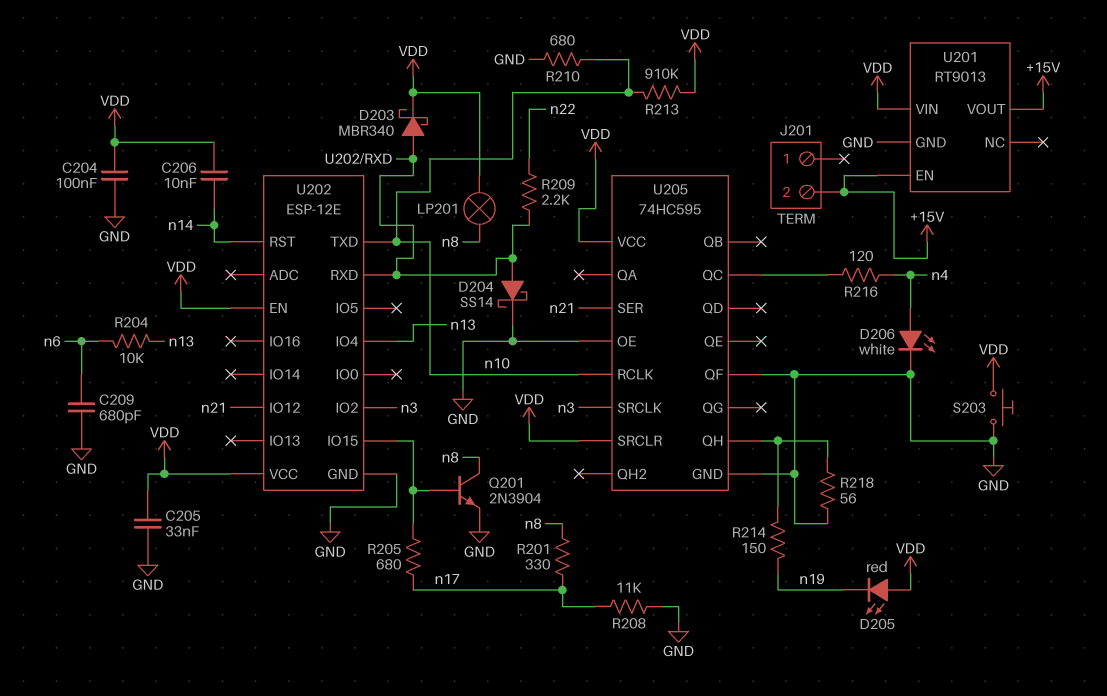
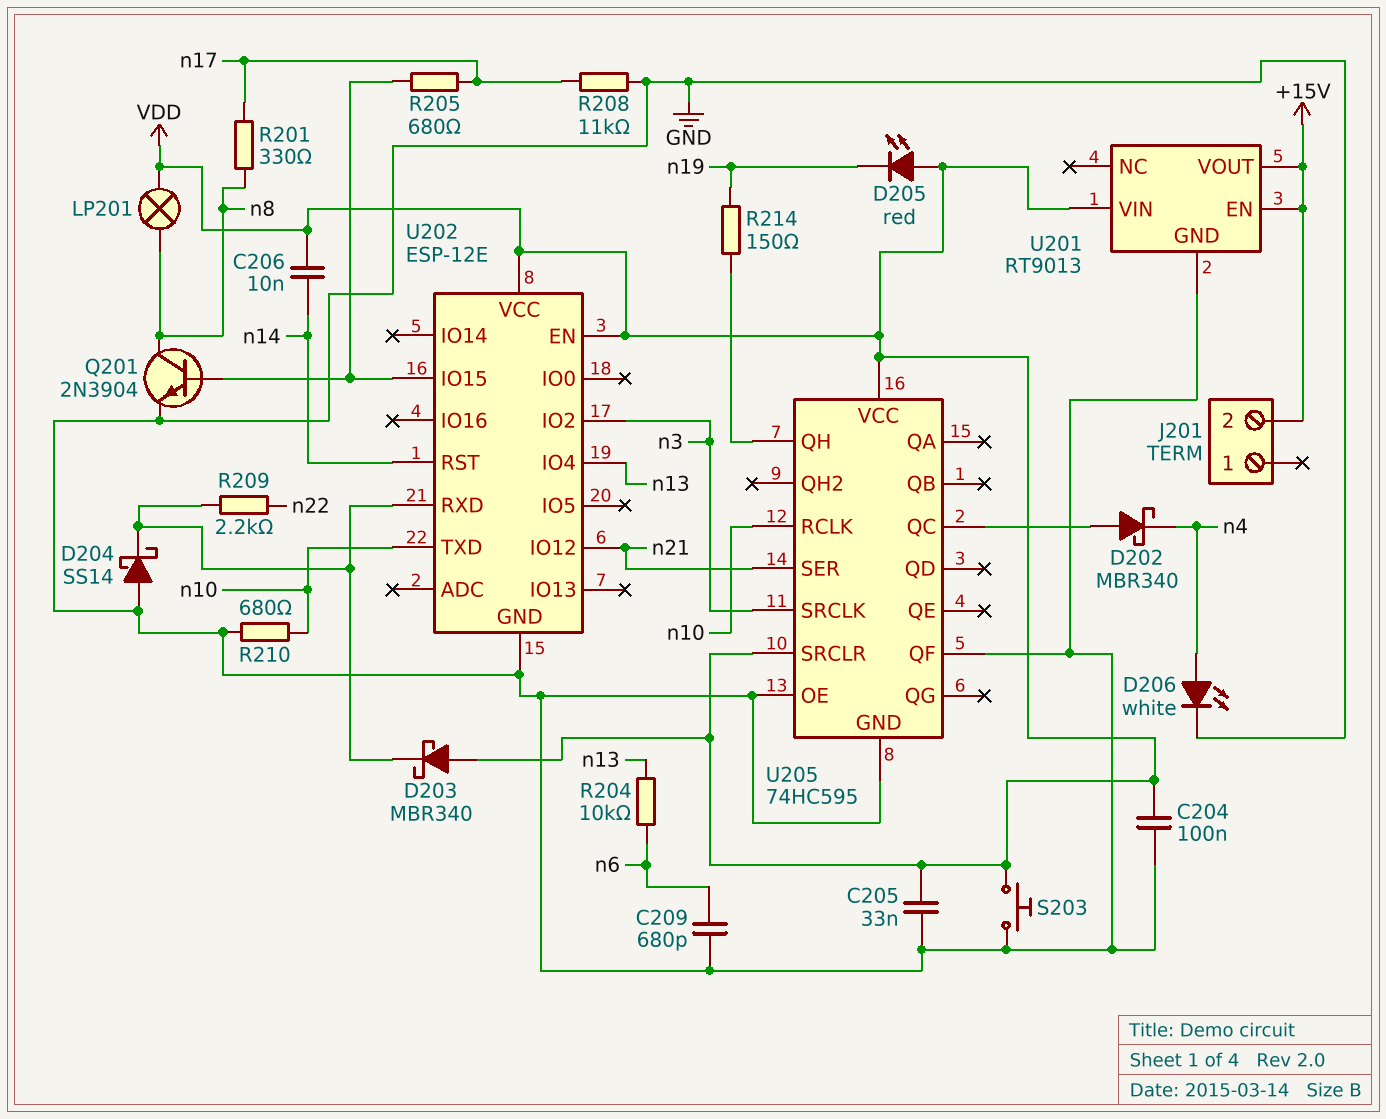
D202: none -> schottky MBR340 (A U205/QC, K n4)
D203: schottky MBR340 (A U202/RXD, K VDD) -> schottky MBR340 (A VDD, K U202/RXD)
D204: schottky SS14 (A U202/RXD, K GND) -> schottky SS14 (A GND, K U202/RXD)
R213: 910k (VDD, n10) -> none
R216: 120 (U205/QC, n4) -> none
R218: 56 (GND, U205/QH) -> none

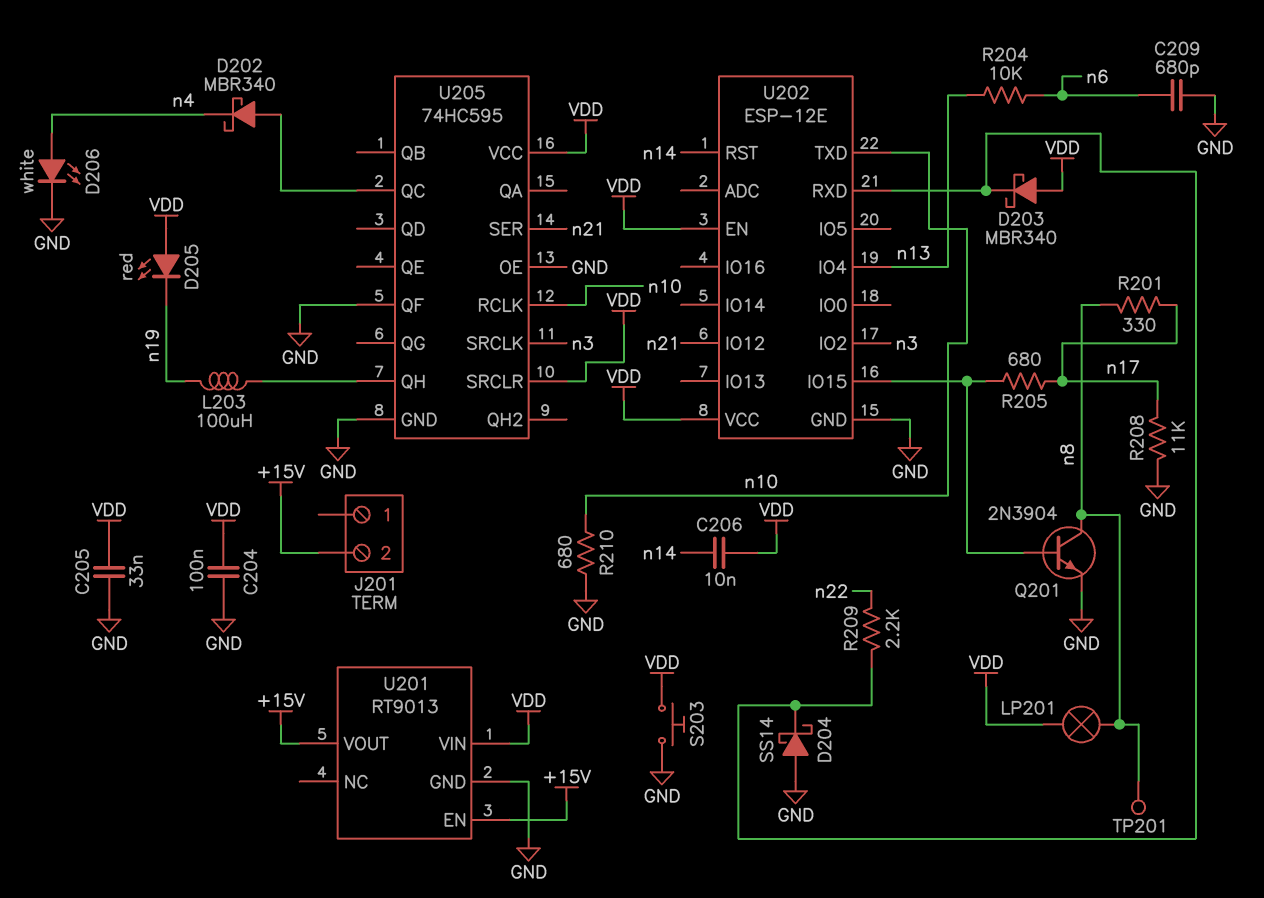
L203: none -> 100uH (U205/QH, n19)
R214: 150 (U205/QH, n19) -> none
TP201: none -> test point (n8)

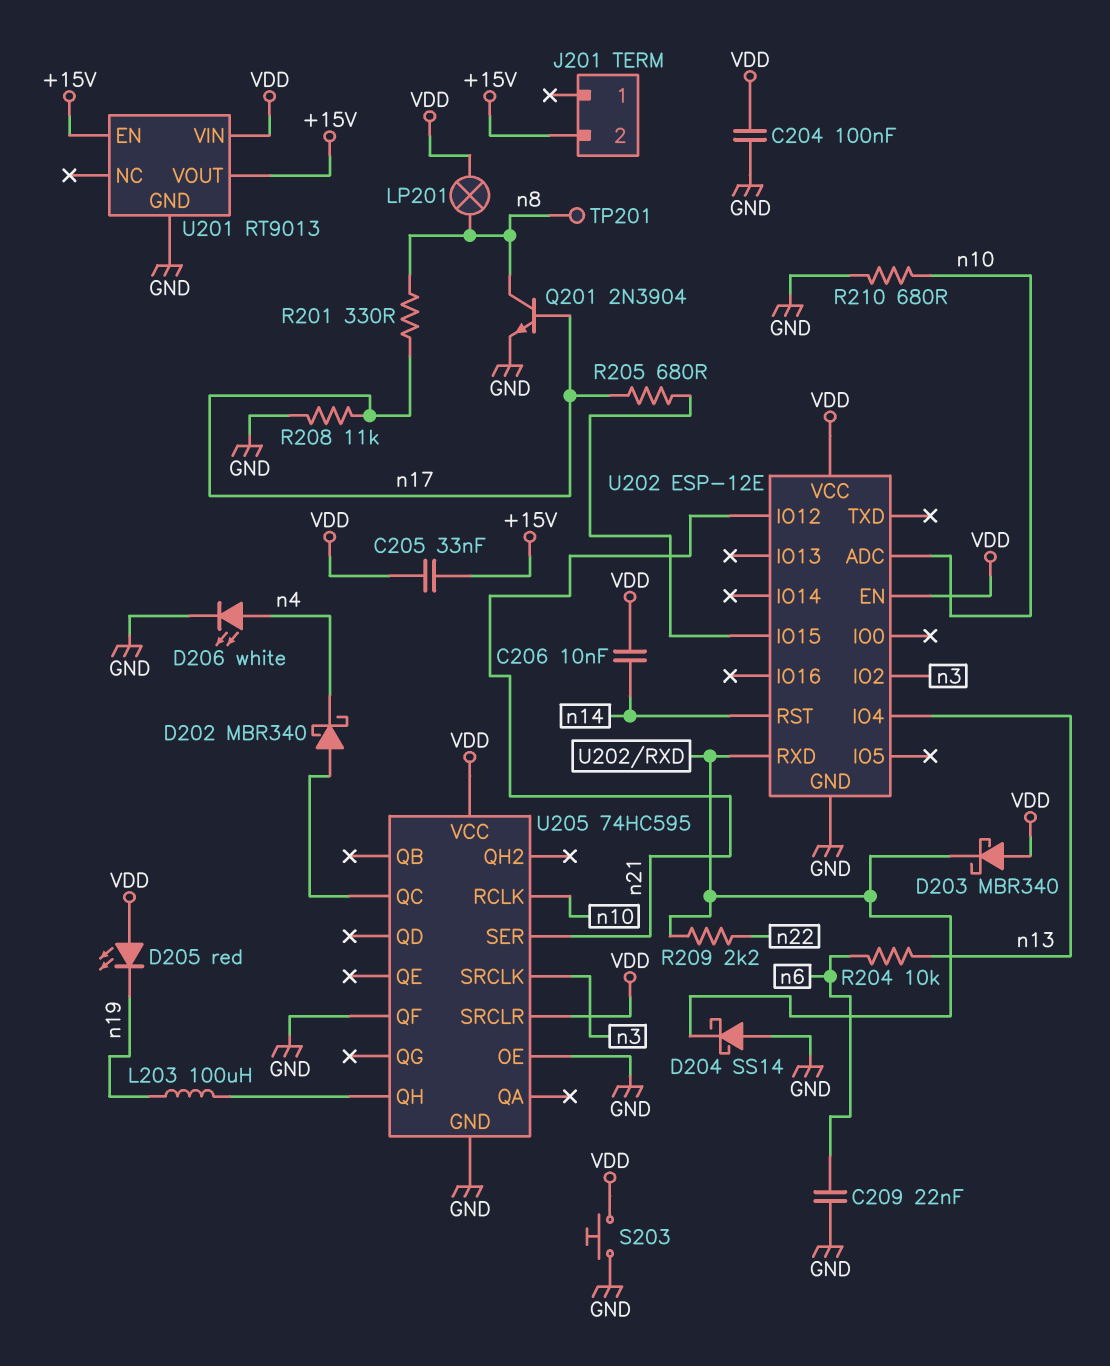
C205: 33nF (GND, VDD) -> 33nF (+15V, VDD)
C209: 680pF (GND, n6) -> 22nF (GND, n6)
Q201: NPN 2N3904 (B U202/IO15, C n8, E GND) -> NPN 2N3904 (B n17, C n8, E GND)
U202 pin ADC: none -> n10
U202 pin TXD: n10 -> none

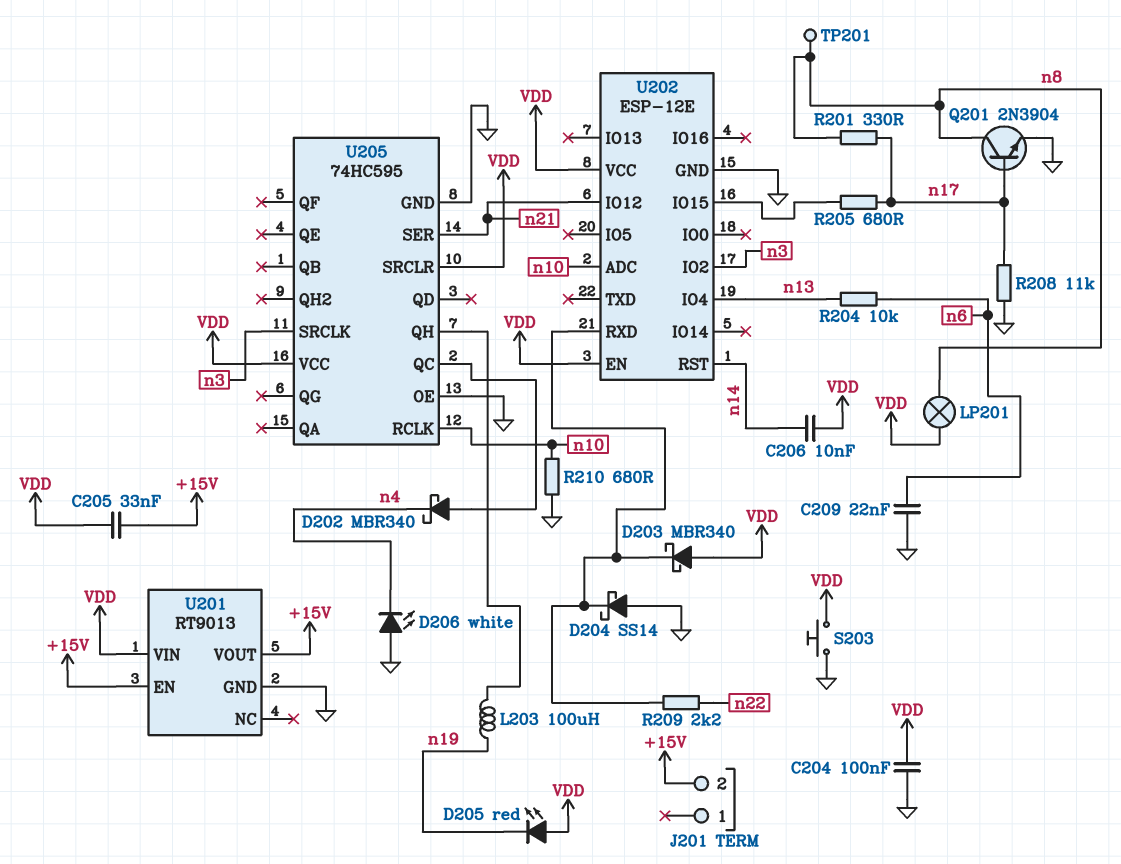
D206: LED white (A n4, K GND) -> LED white (A GND, K n4)
U205 pin QF: GND -> none

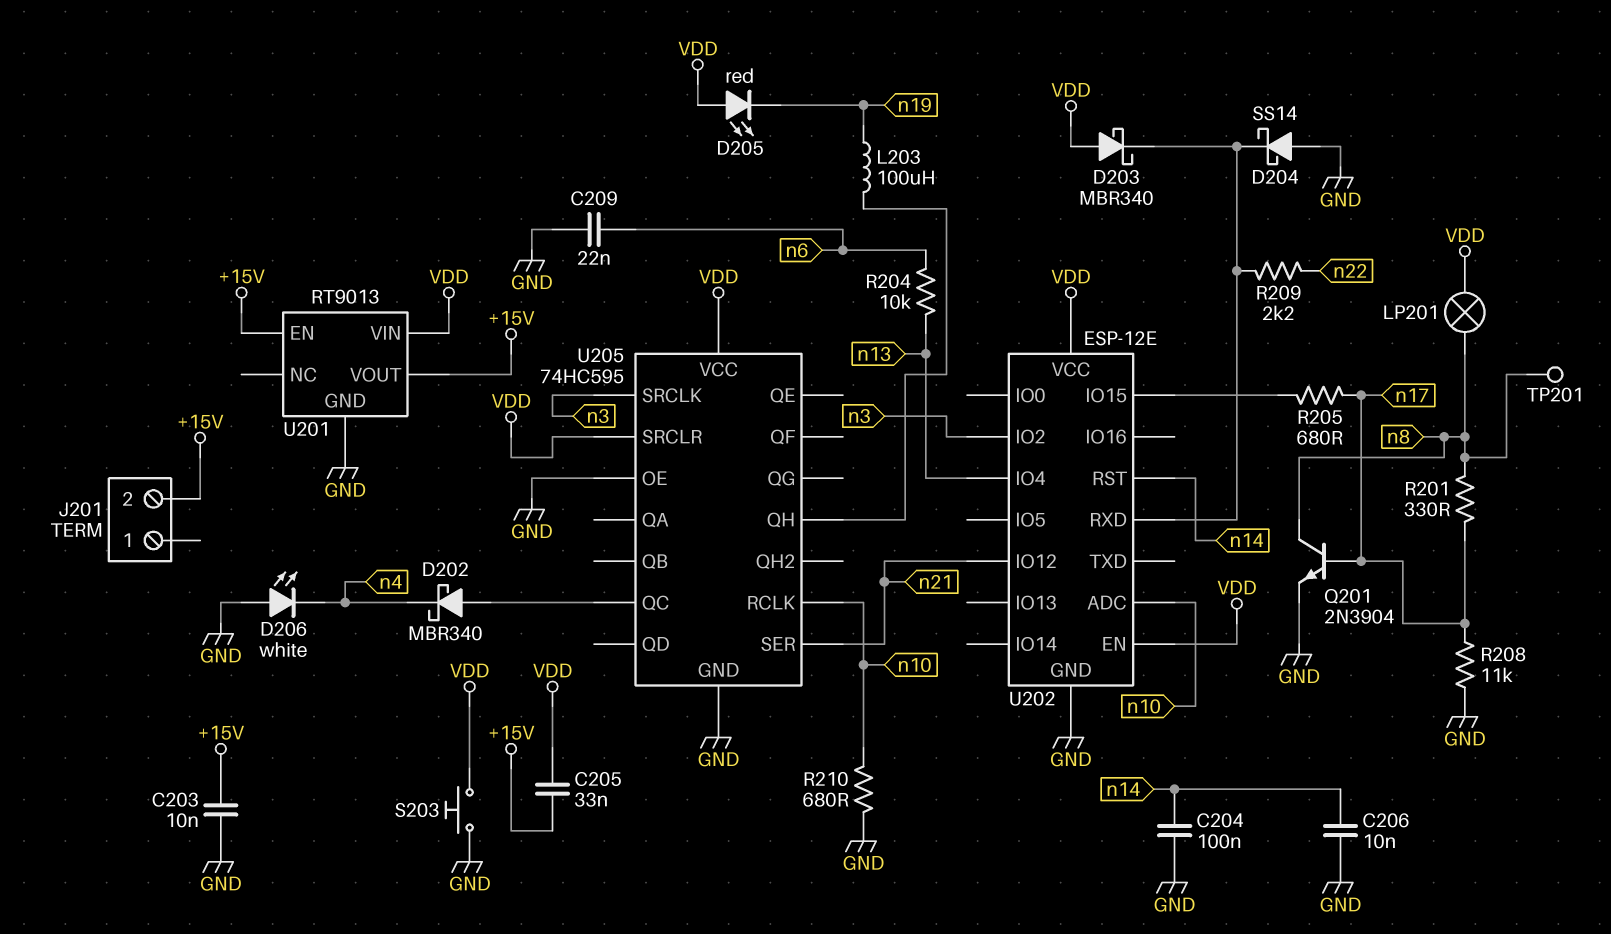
C203: none -> 10nF (+15V, GND)
C204: 100nF (GND, VDD) -> 100nF (GND, n14)
C206: 10nF (VDD, n14) -> 10nF (GND, n14)

